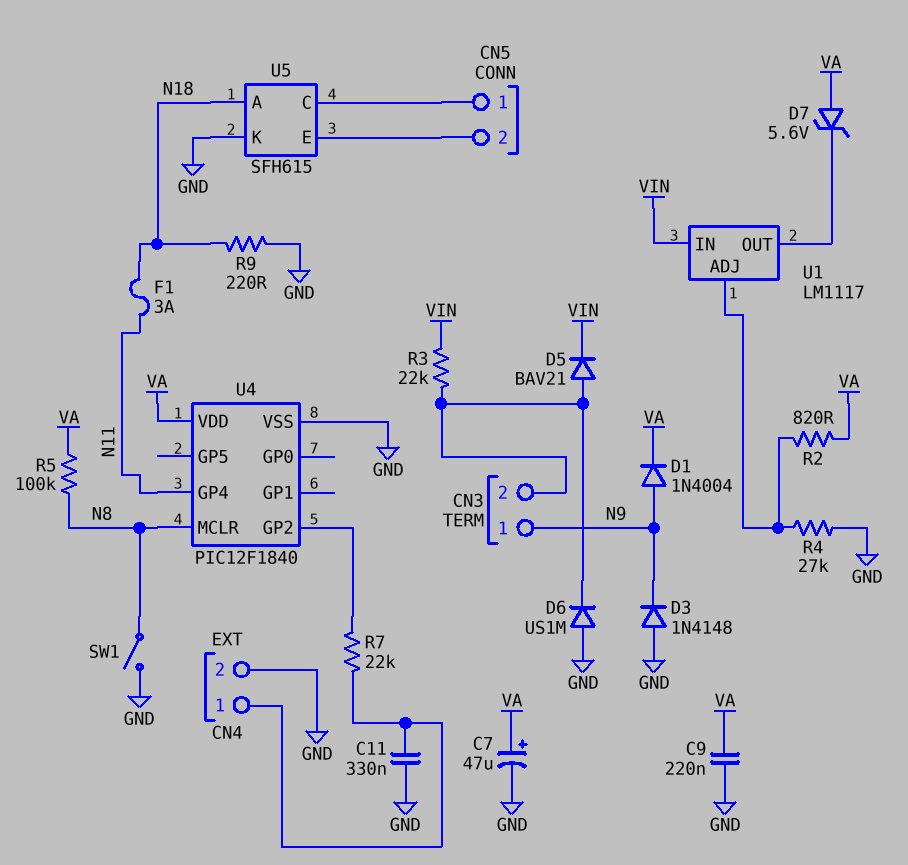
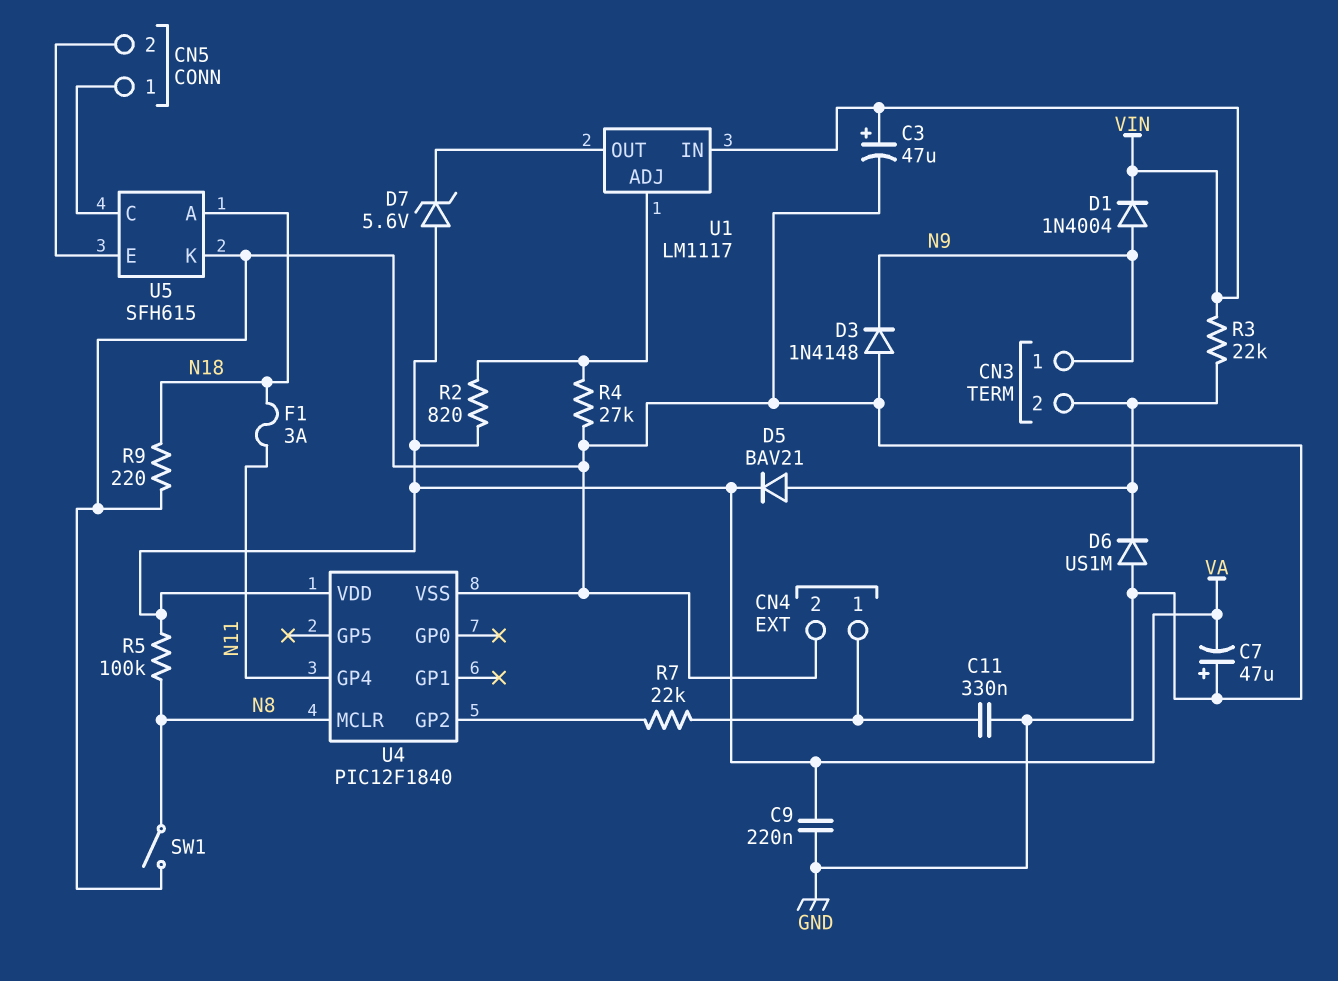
C3: none -> 47uF (plus VIN, minus GND)
C7: 47uF (plus VA, minus GND) -> 47uF (plus GND, minus VA)
D1: diode 1N4004 (A N9, K VA) -> diode 1N4004 (A N9, K VIN)
D5: diode BAV21 (A CN3/2, K VIN) -> diode BAV21 (A CN3/2, K VA)

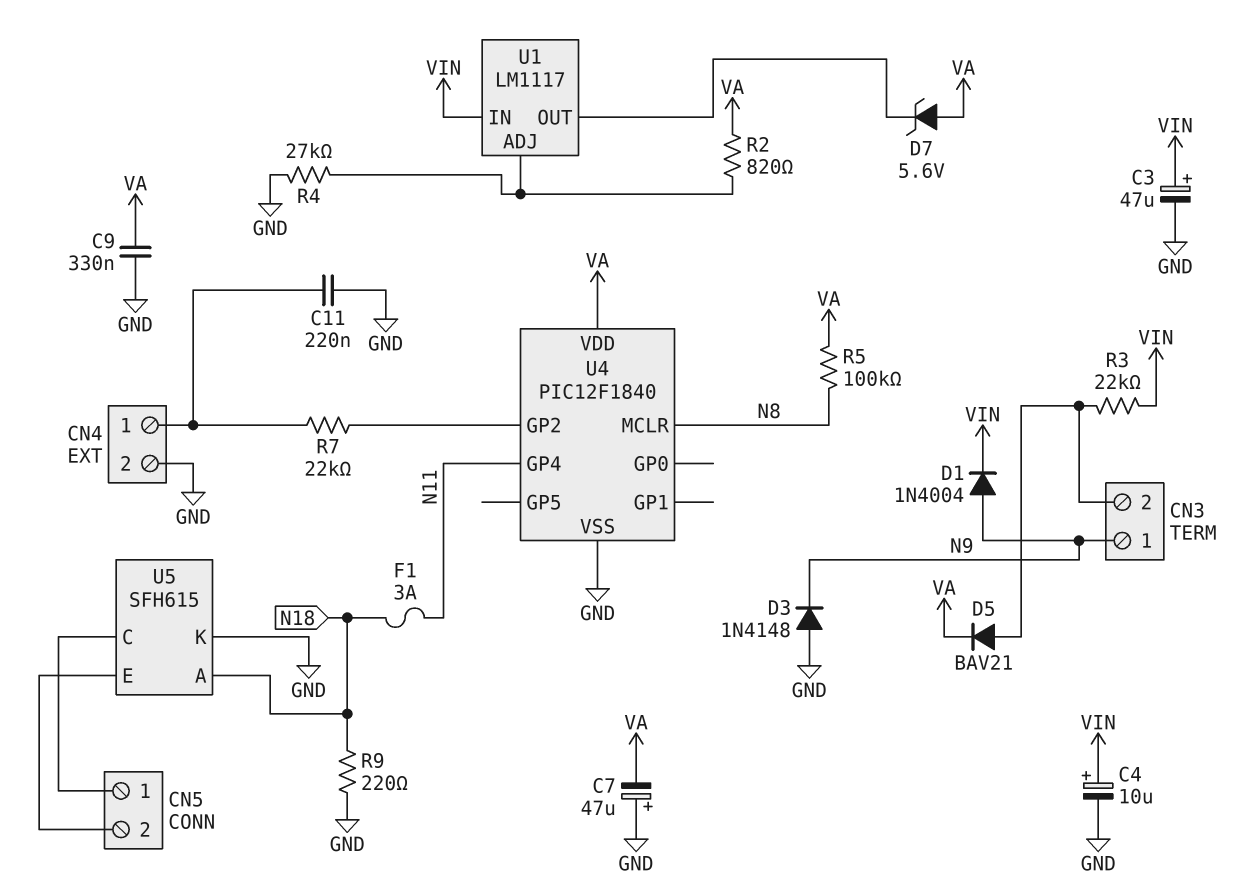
C4: none -> 10uF (plus VIN, minus GND)
C9: 220nF (GND, VA) -> 330nF (GND, VA)
C11: 330nF (CN4/1, GND) -> 220nF (CN4/1, GND)
D6: diode US1M (A GND, K CN3/2) -> none
SW1: switch (GND, N8) -> none

